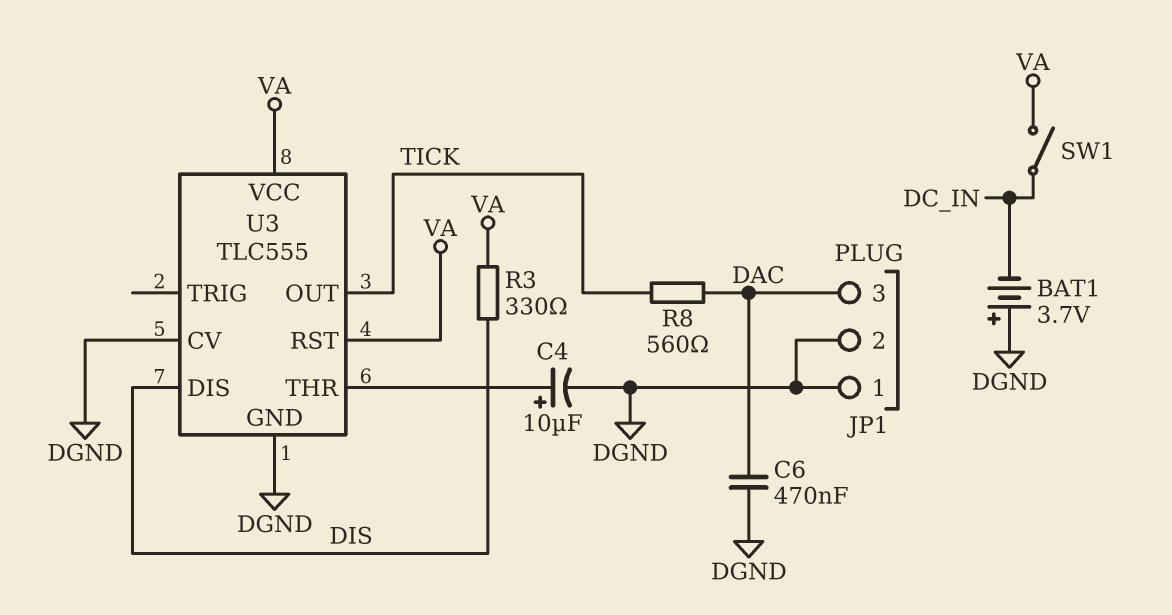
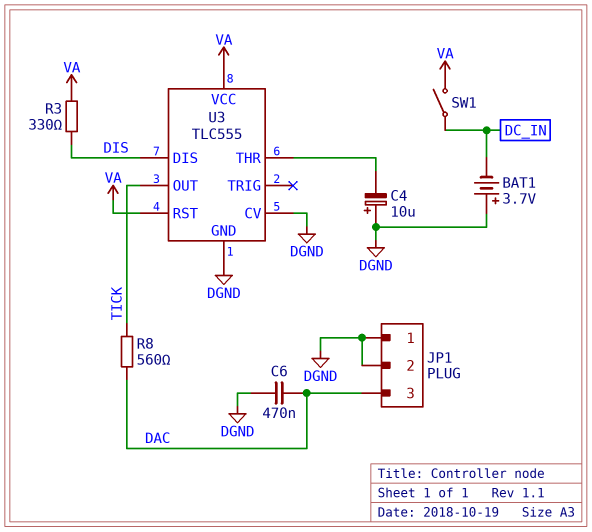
C4: 10uF (plus U3/THR, minus DGND) -> 10uF (plus DGND, minus U3/THR)

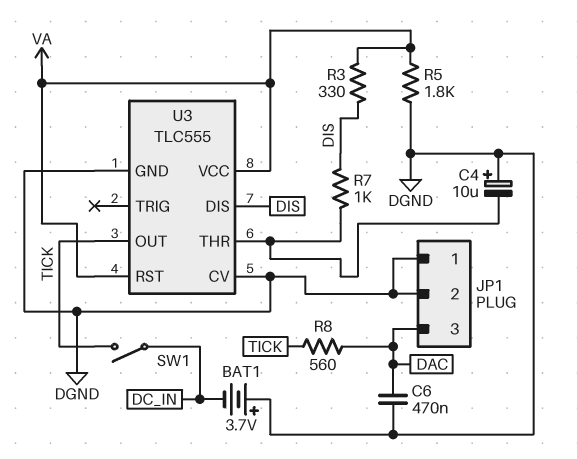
R5: none -> 1.8k (DGND, VA)
R7: none -> 1k (DIS, U3/THR)
SW1: switch (DC_IN, VA) -> switch (DC_IN, TICK)

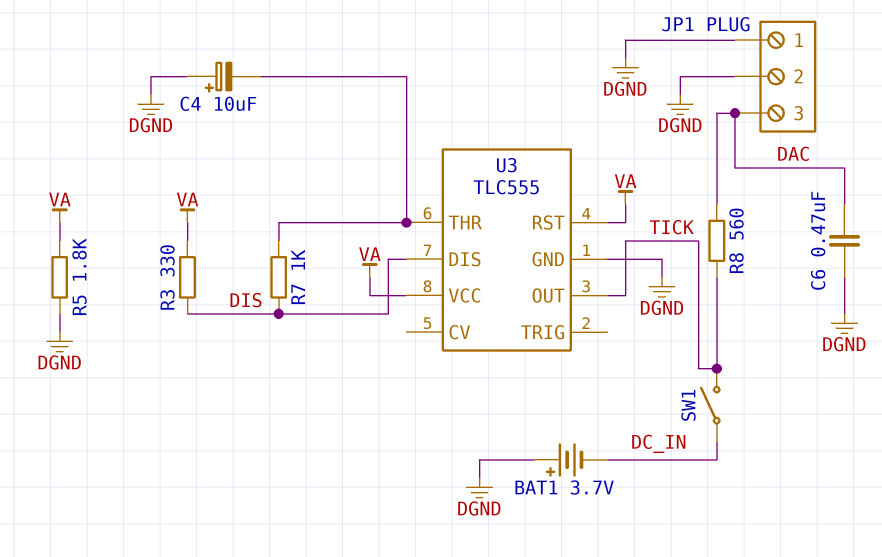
U3 pin CV: DGND -> none

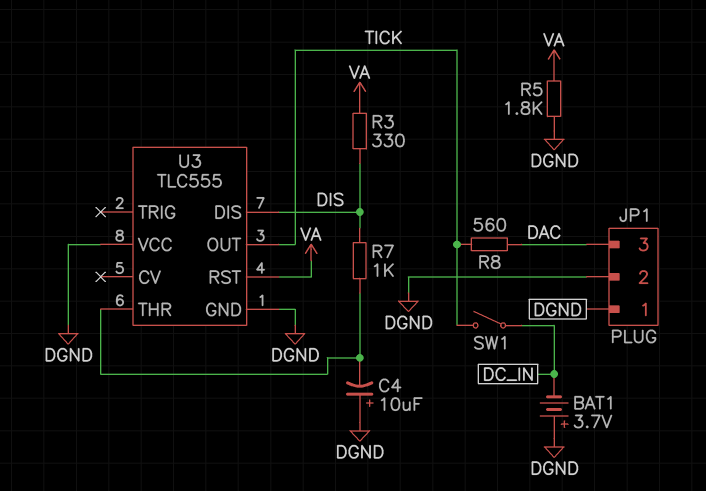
C6: 470nF (DAC, DGND) -> none
U3 pin VCC: VA -> DGND

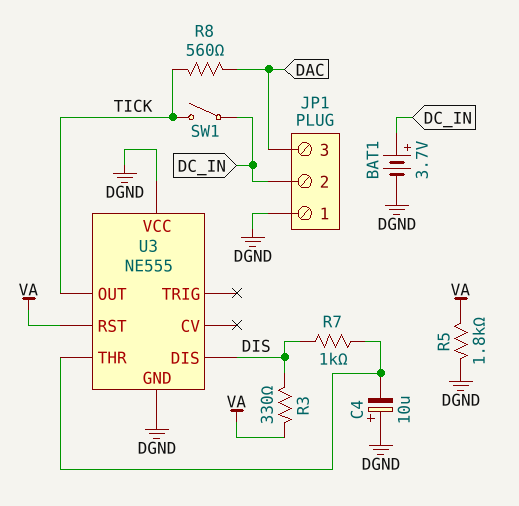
BAT1: 3.7V (plus DGND, minus DC_IN) -> 3.7V (plus DC_IN, minus DGND)
JP1 pin 2: DGND -> DC_IN
U3: TLC555 -> NE555

